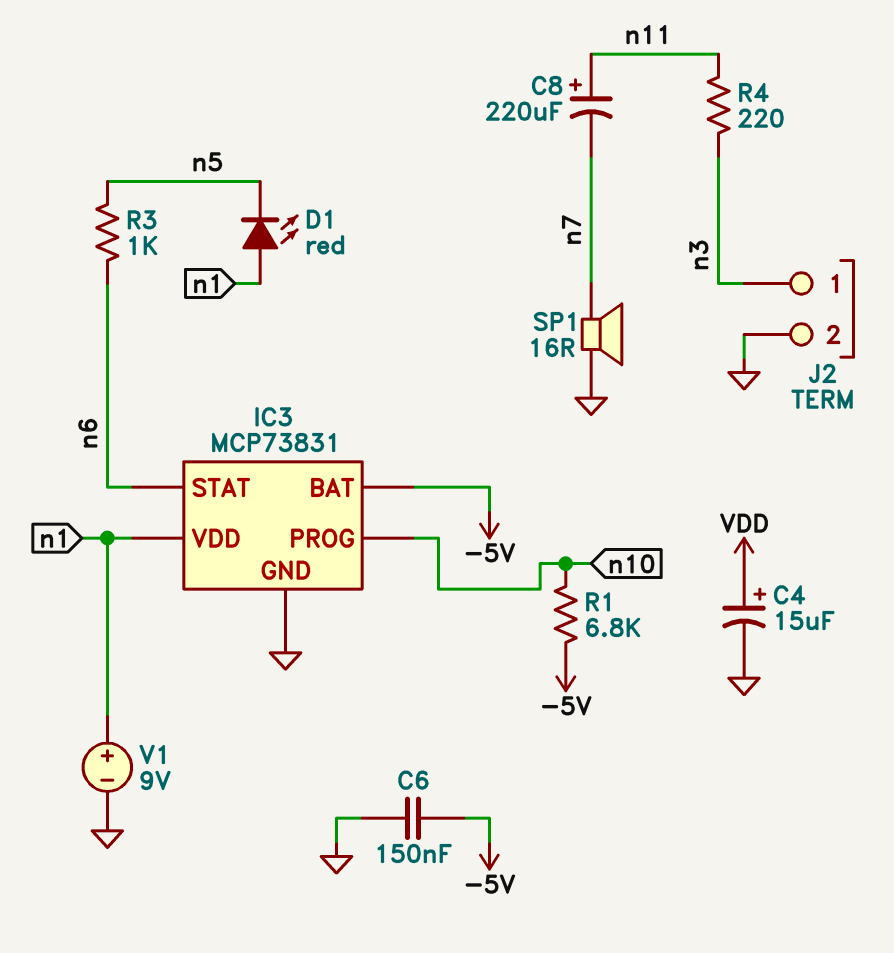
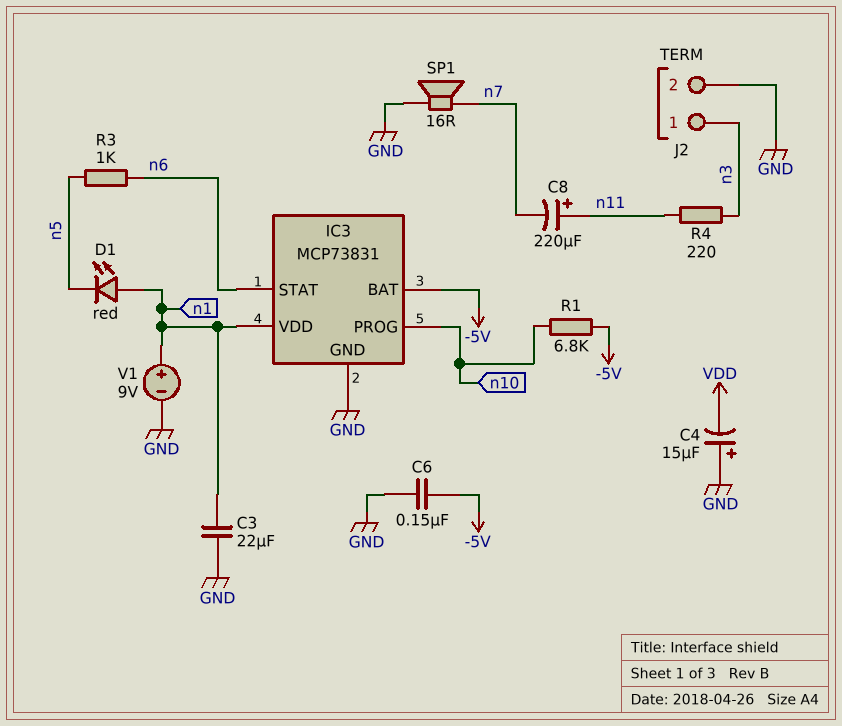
C3: none -> 22uF (GND, n1)
C4: 15uF (plus VDD, minus GND) -> 15uF (plus GND, minus VDD)

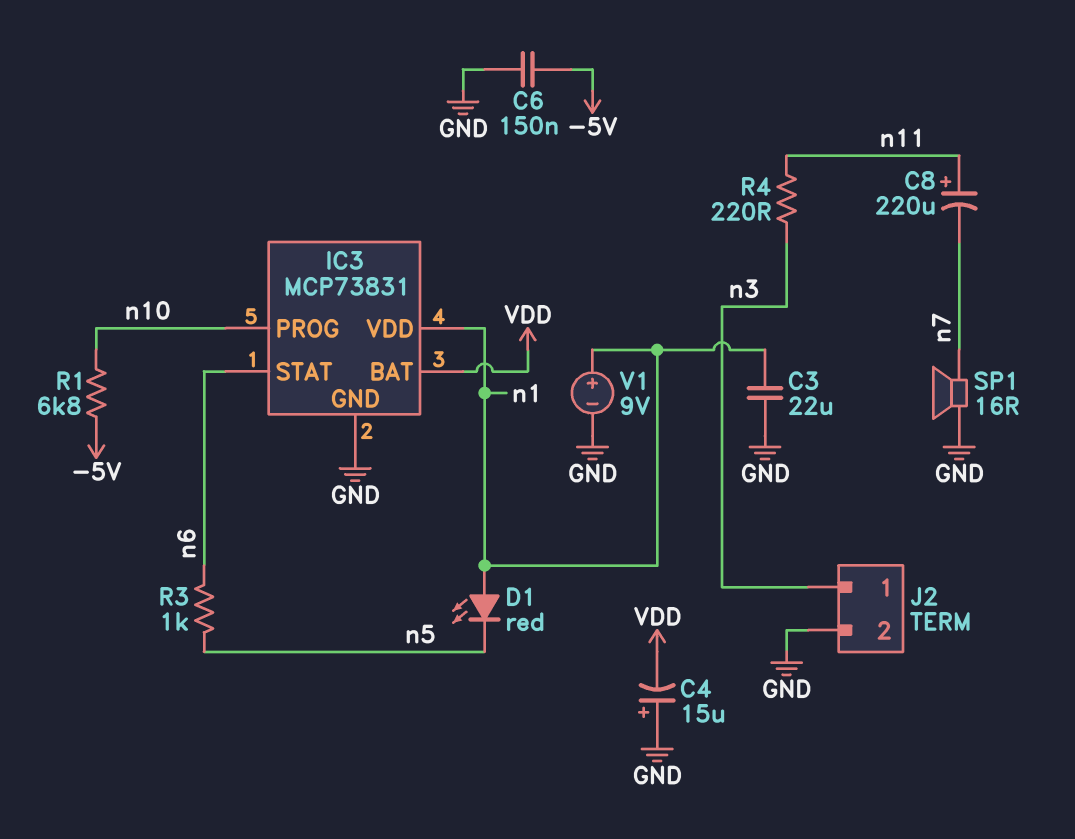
IC3 pin BAT: -5V -> VDD

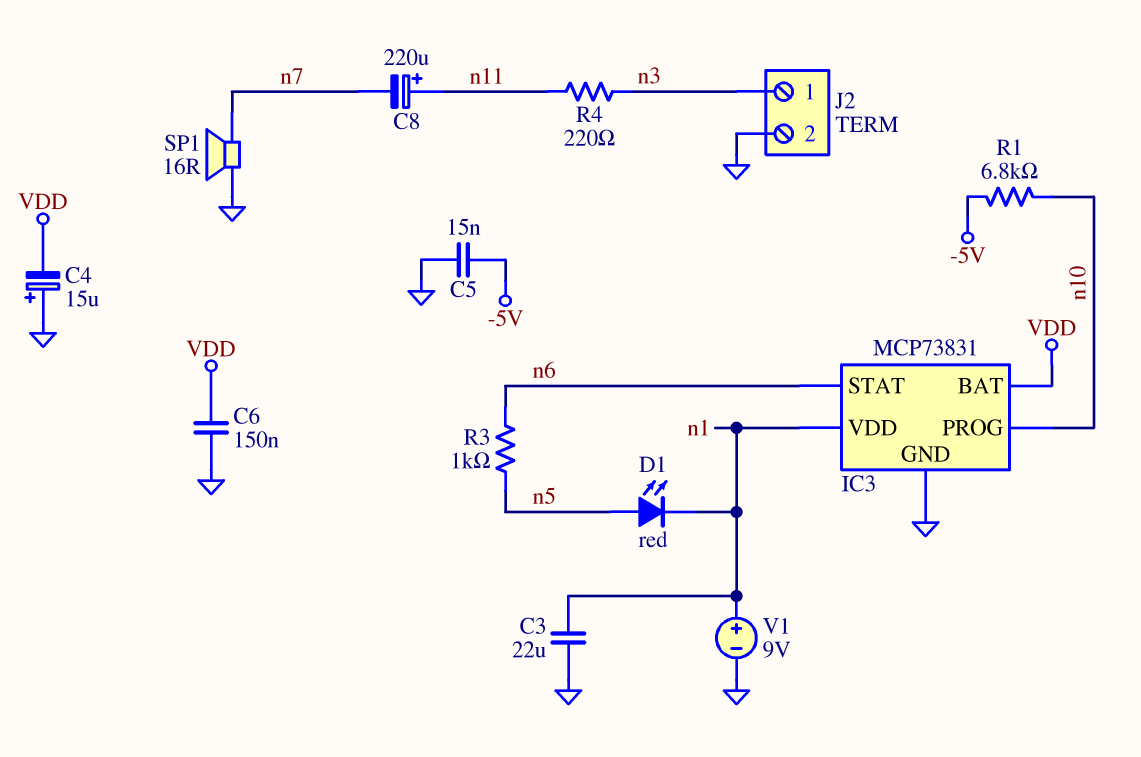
C5: none -> 15nF (-5V, GND)
C6: 150nF (-5V, GND) -> 150nF (GND, VDD)
D1: LED red (A n1, K n5) -> LED red (A n5, K n1)

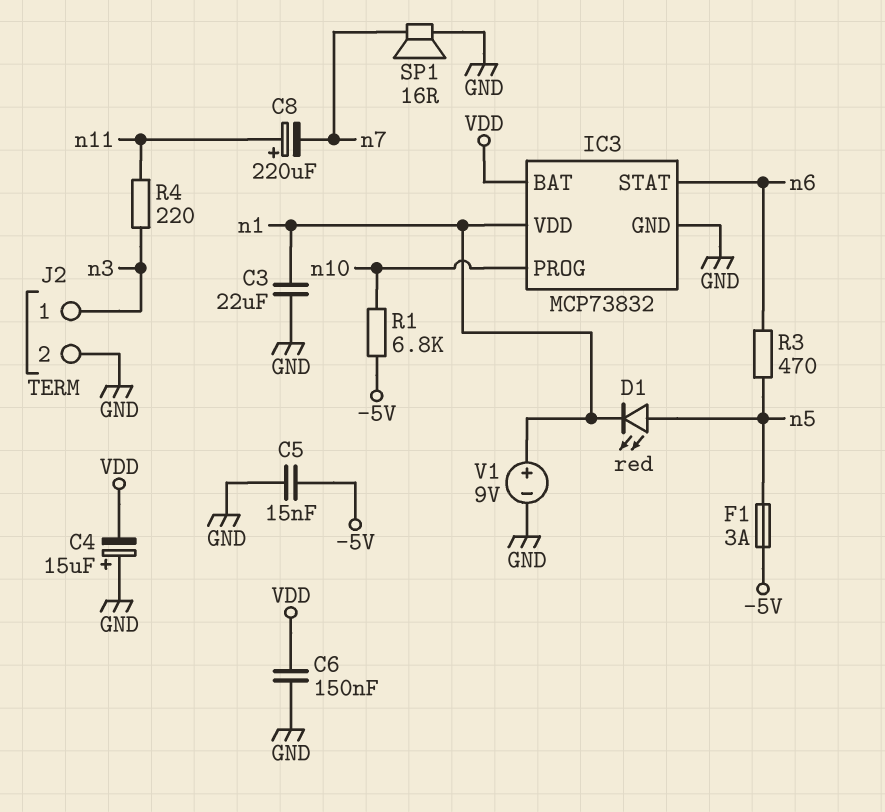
F1: none -> 3A (-5V, n5)
IC3: MCP73831 -> MCP73832
R3: 1k (n5, n6) -> 470 (n5, n6)

